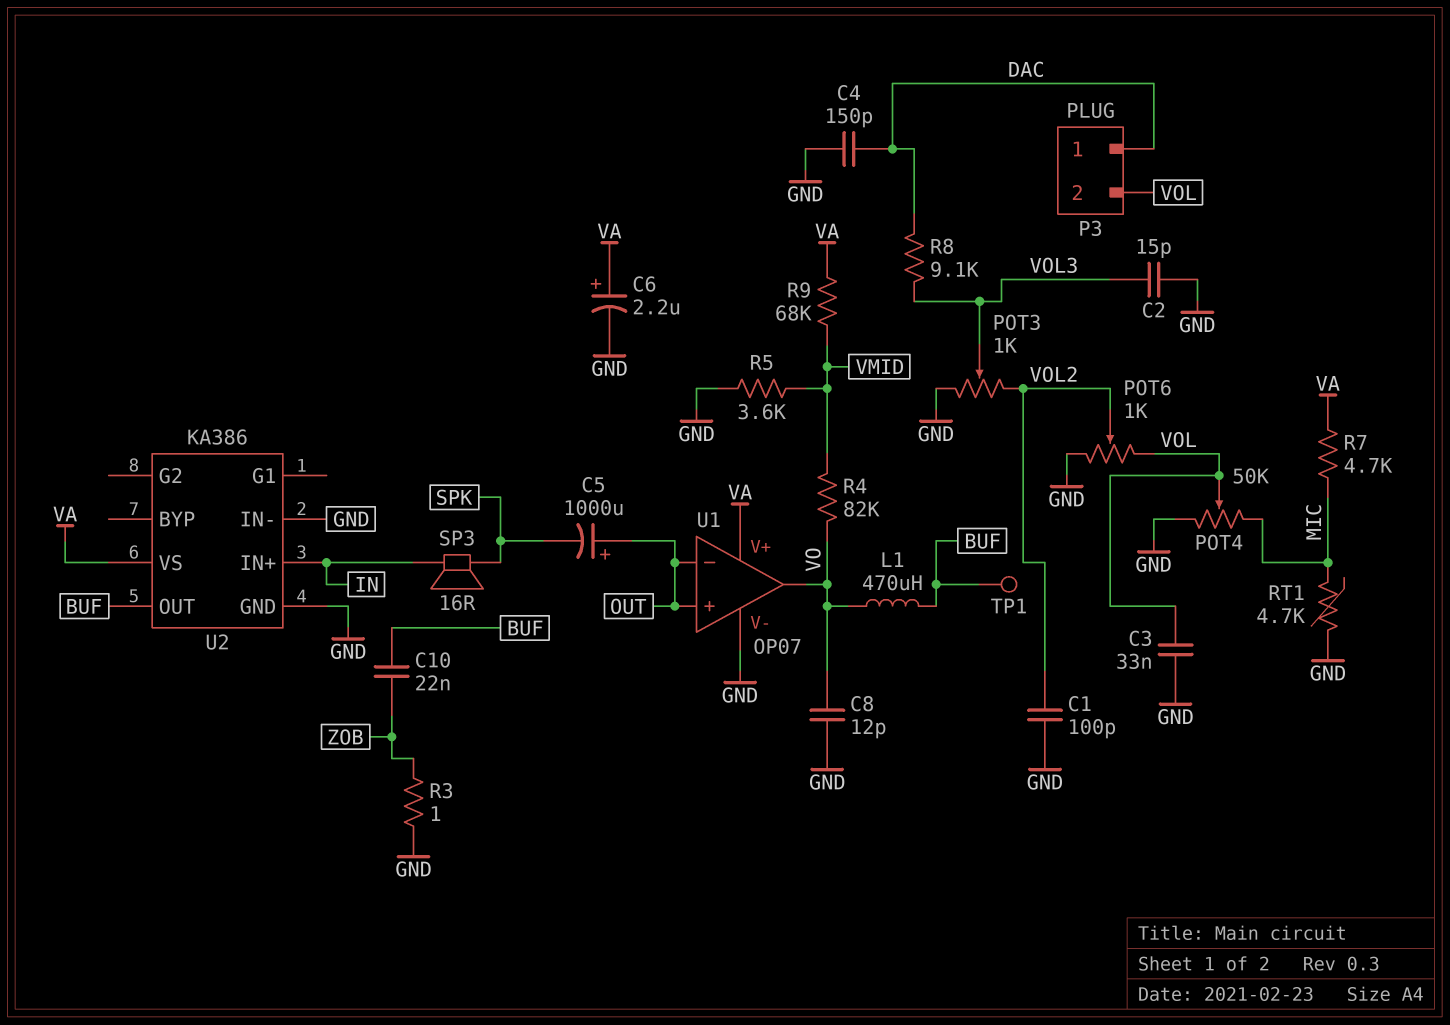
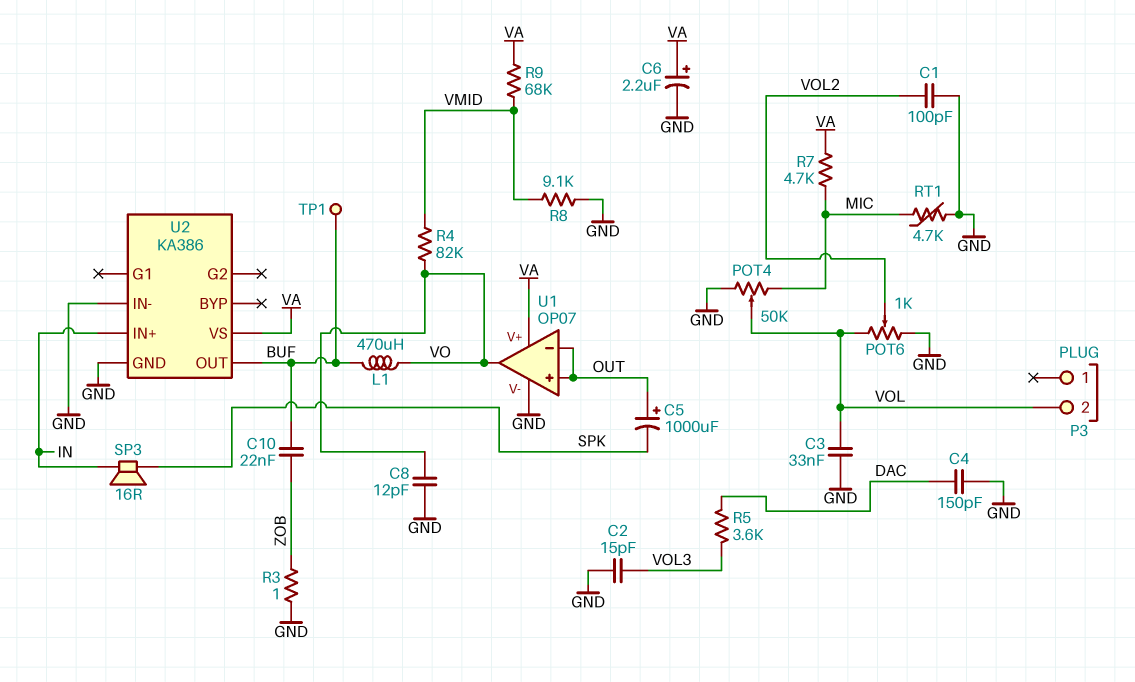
P3 pin 1: DAC -> none
POT3: 1k (GND, VOL2, wiper VOL3) -> none
R5: 3.6k (GND, VMID) -> 3.6k (DAC, VOL3)
R8: 9.1k (DAC, VOL3) -> 9.1k (GND, VMID)

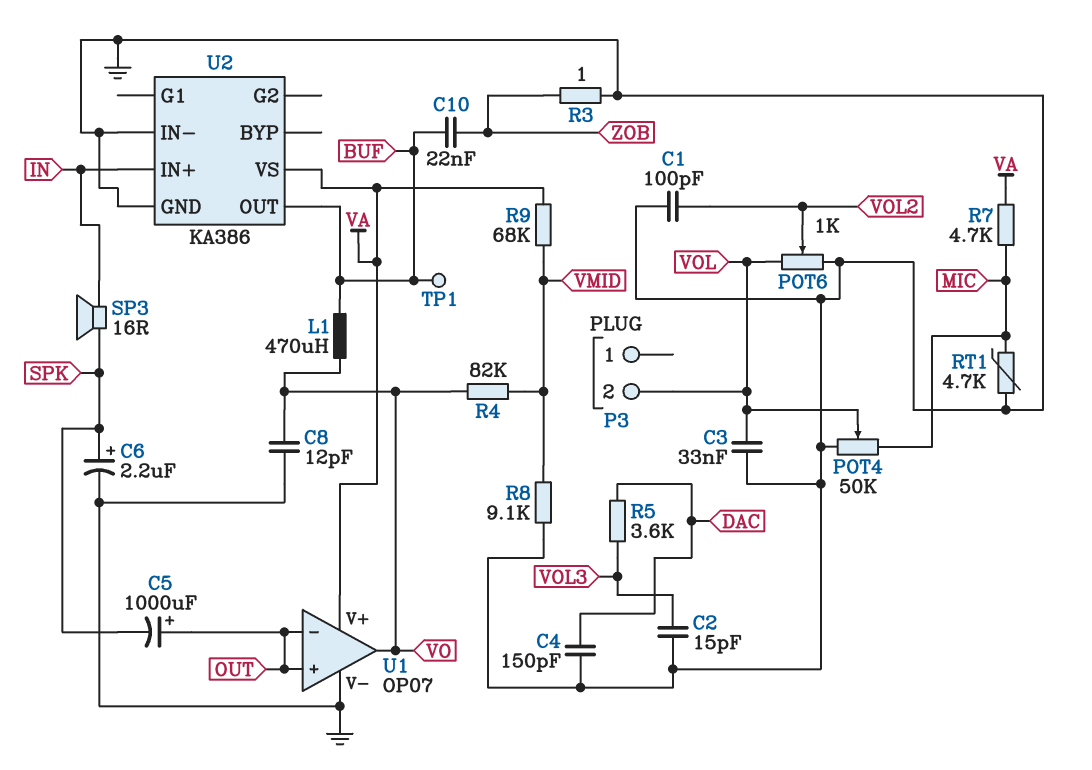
C6: 2.2uF (plus VA, minus GND) -> 2.2uF (plus SPK, minus GND)

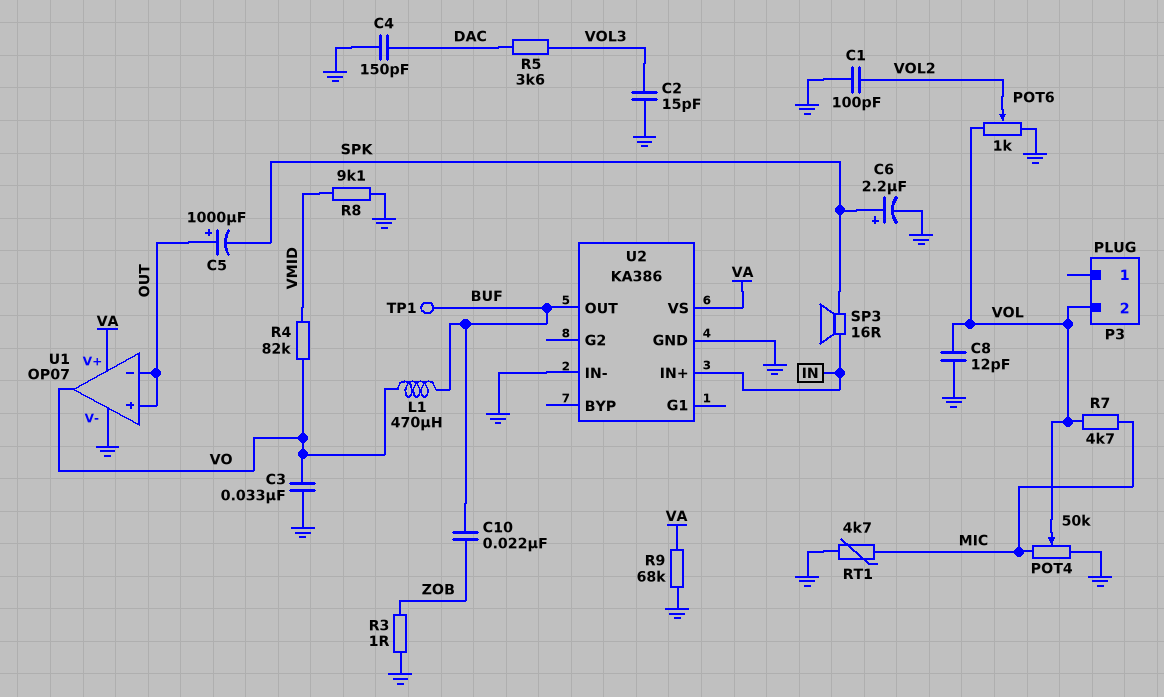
C3: 33nF (GND, VOL) -> 33nF (GND, VO)
C8: 12pF (GND, VO) -> 12pF (GND, VOL)
R7: 4.7k (MIC, VA) -> 4.7k (MIC, VOL)
R9: 68k (VA, VMID) -> 68k (GND, VA)

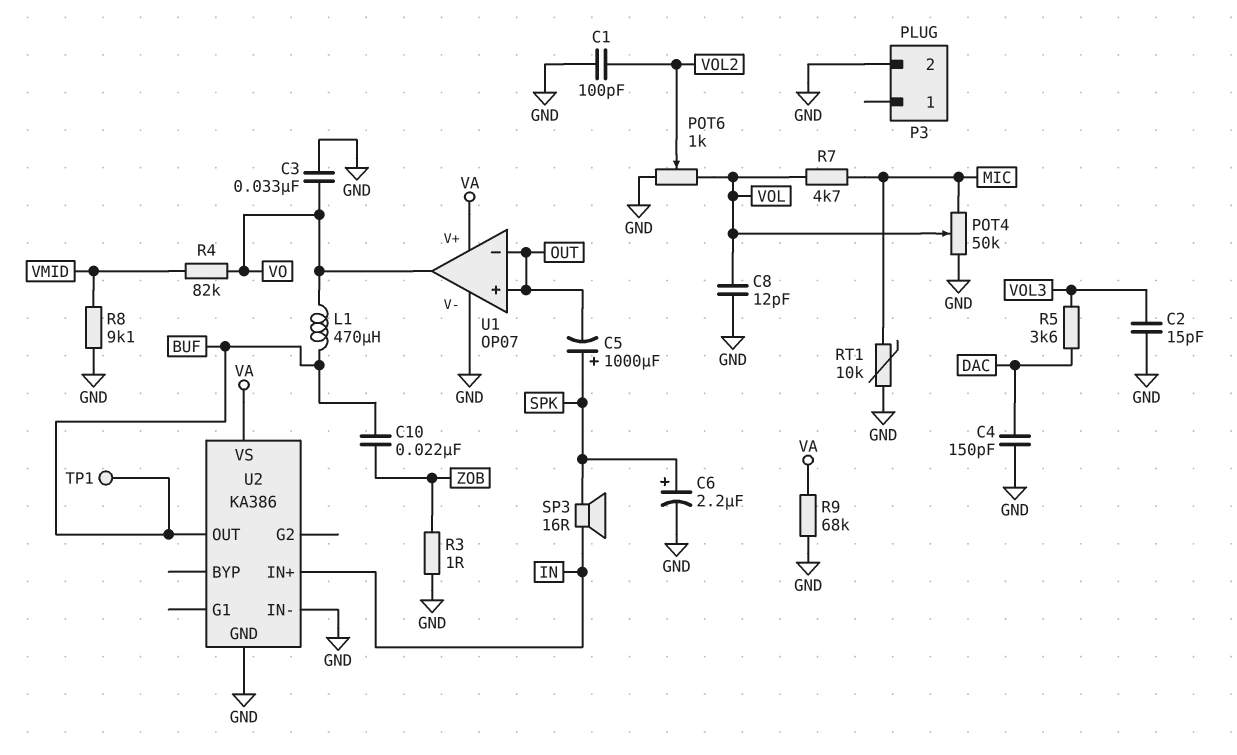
C5: 1000uF (plus OUT, minus SPK) -> 1000uF (plus SPK, minus OUT)
P3 pin 2: VOL -> GND
RT1: 4.7k (GND, MIC) -> 10k (GND, MIC)

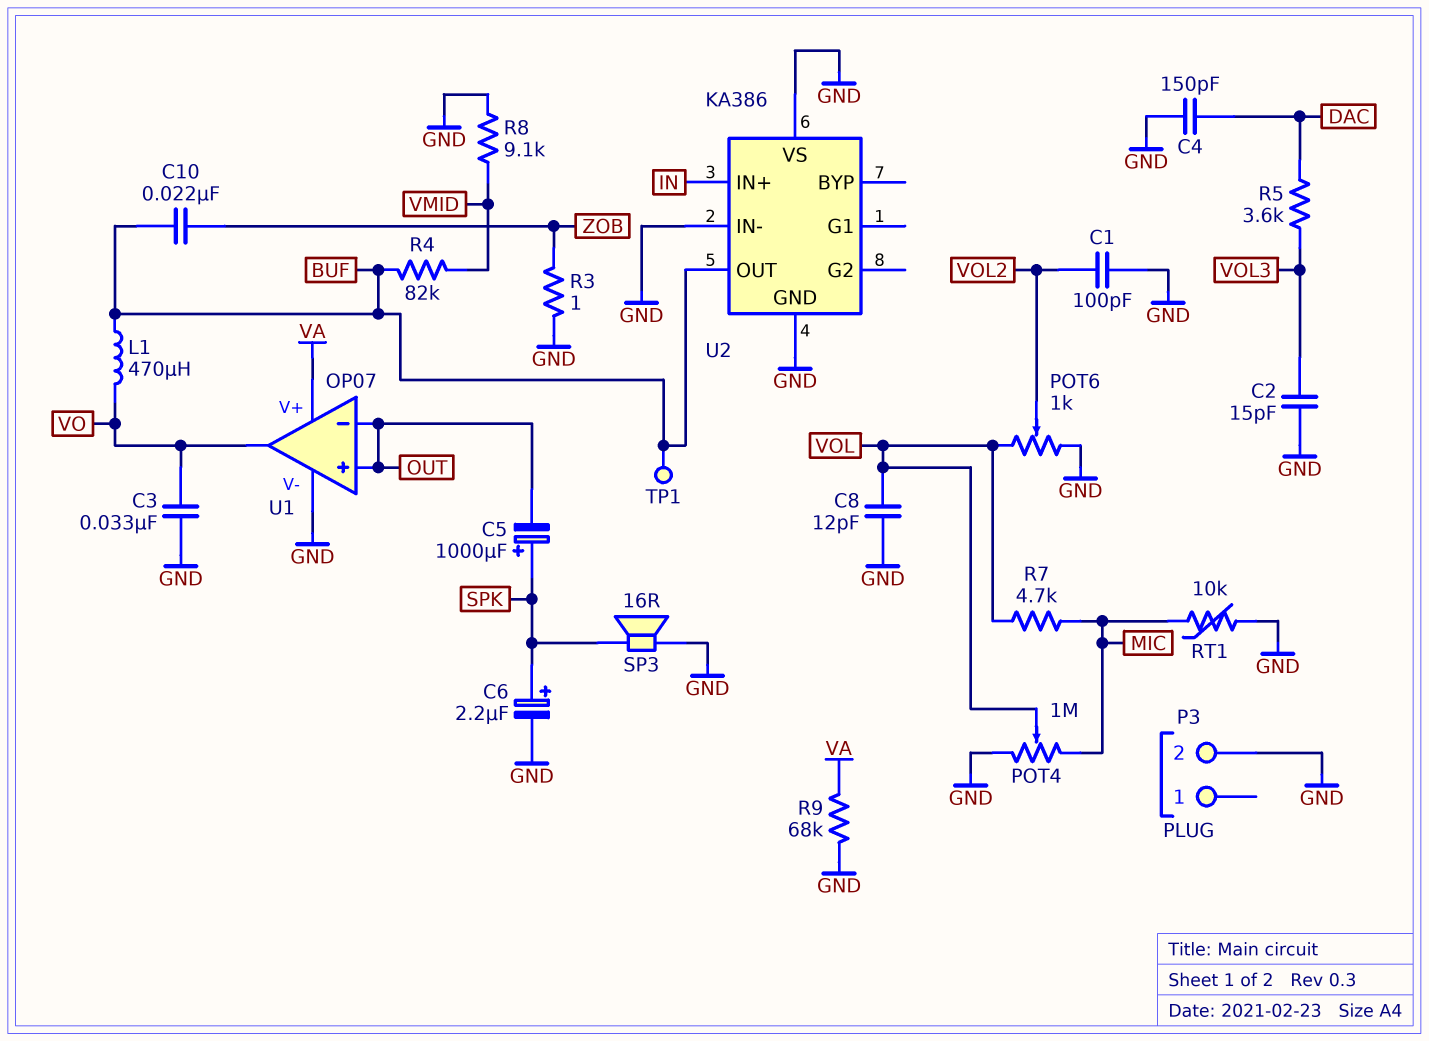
POT4: 50k (GND, MIC, wiper VOL) -> 1M (GND, MIC, wiper VOL)
R4: 82k (VMID, VO) -> 82k (BUF, VMID)
SP3: speaker 16R (IN, SPK) -> speaker 16R (GND, SPK)
U2 pin VS: VA -> GND

